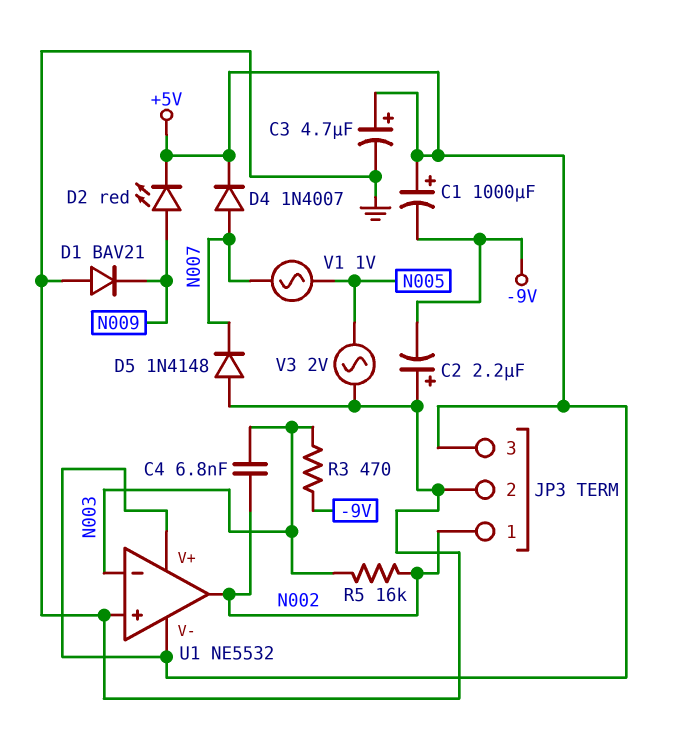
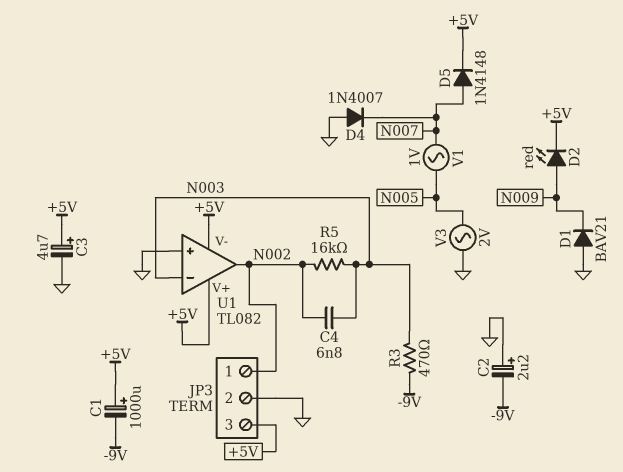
D4: diode 1N4007 (A N007, K +5V) -> diode 1N4007 (A GND, K N007)
D5: diode 1N4148 (A GND, K N007) -> diode 1N4148 (A N007, K +5V)
U1: NE5532 -> TL082

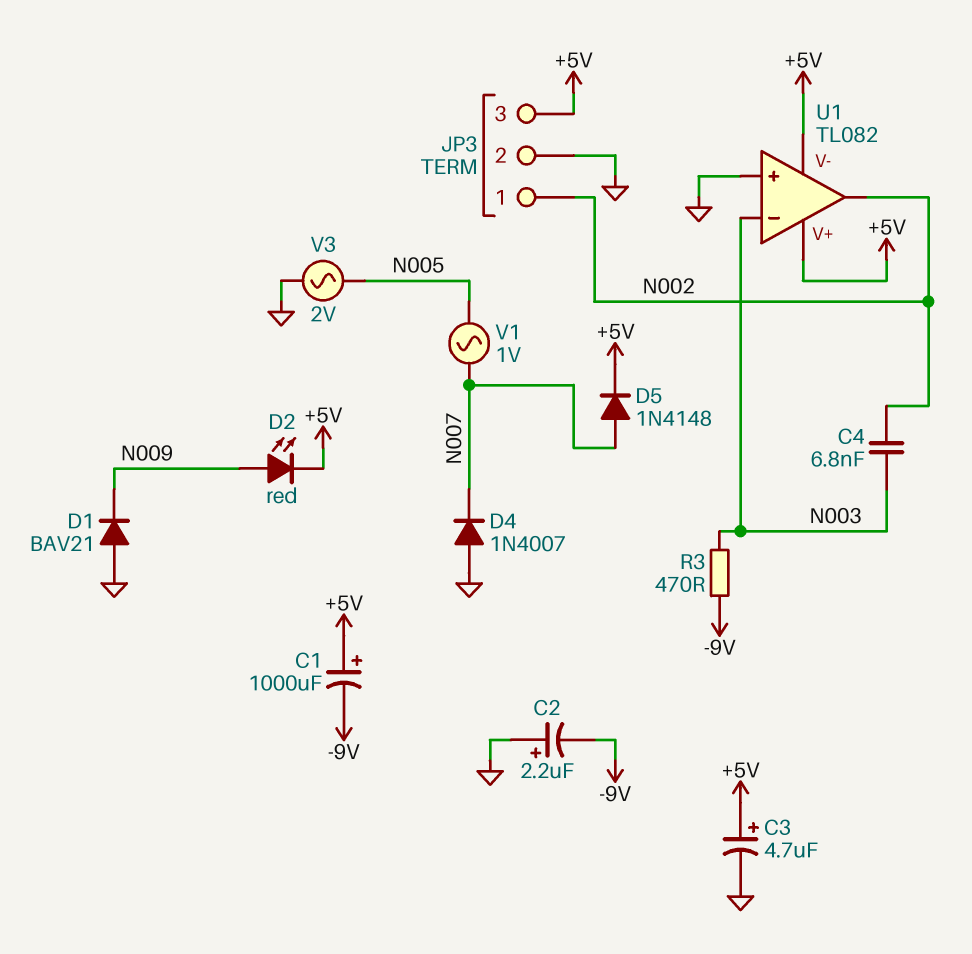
R5: 16k (N002, N003) -> none

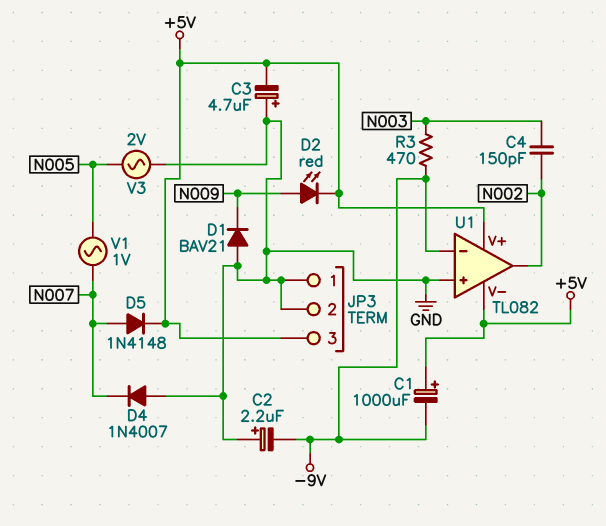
C3: 4.7uF (plus +5V, minus GND) -> 4.7uF (plus GND, minus +5V)
C4: 6.8nF (N002, N003) -> 150pF (N002, N003)
JP3 pin 1: N002 -> GND
U1 pin in-: N003 -> -9V

